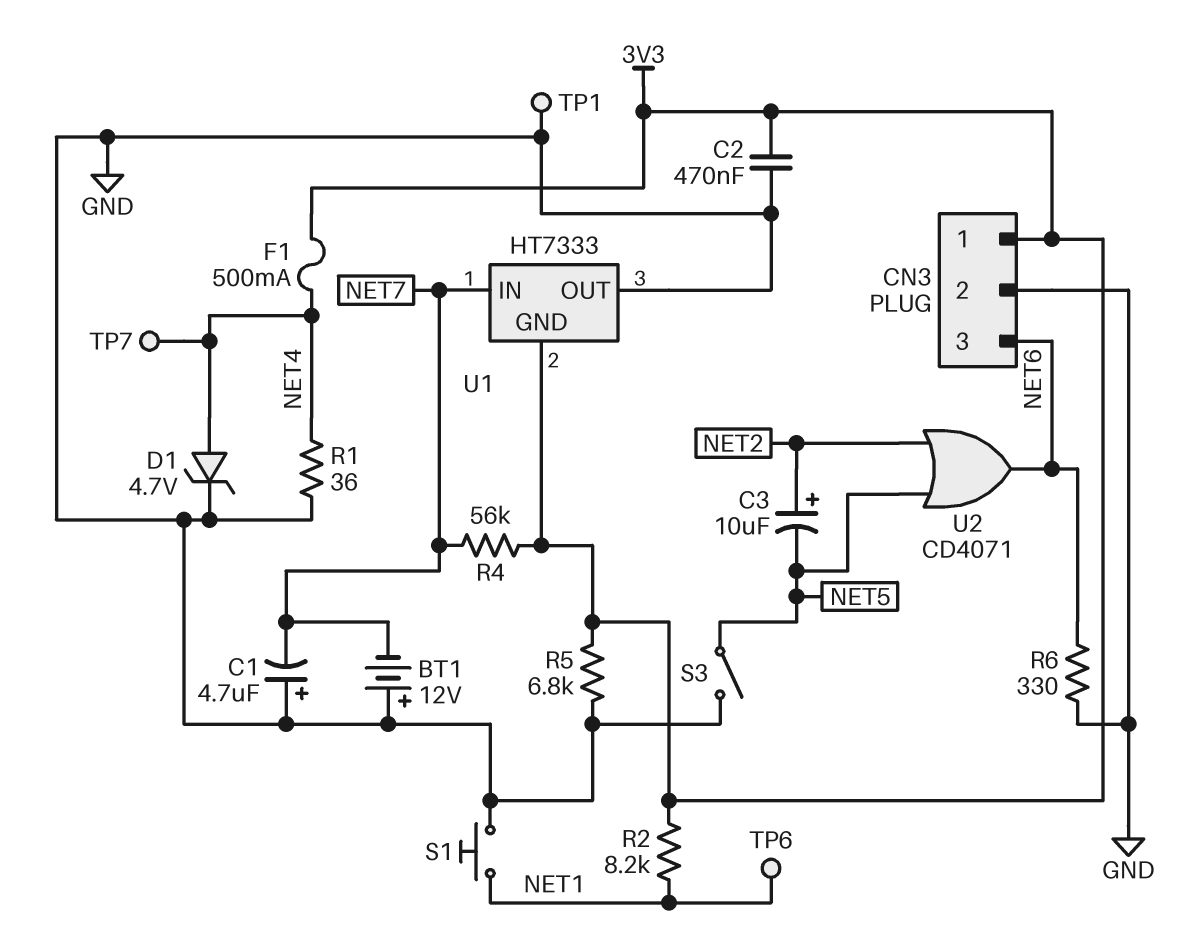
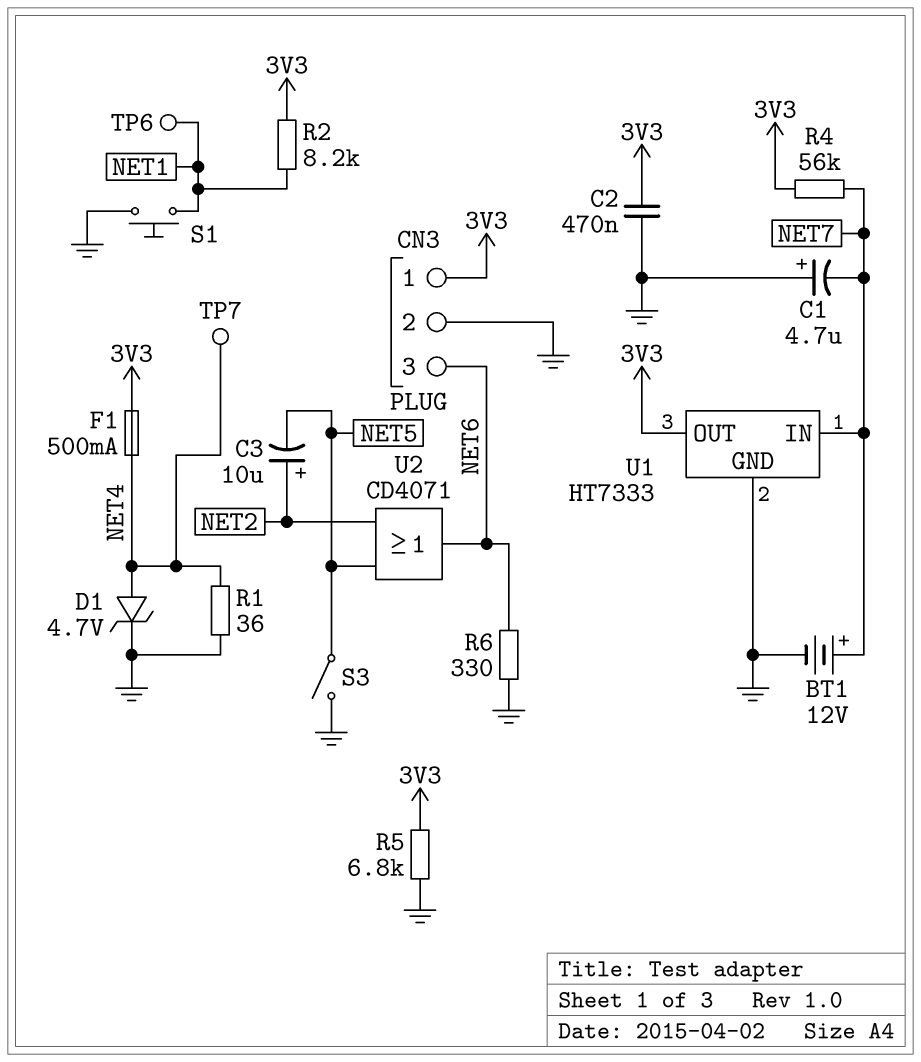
BT1: 12V (plus GND, minus NET7) -> 12V (plus NET7, minus GND)
TP1: test point (GND) -> none
U1 pin GND: 3V3 -> GND
U1 pin OUT: GND -> 3V3

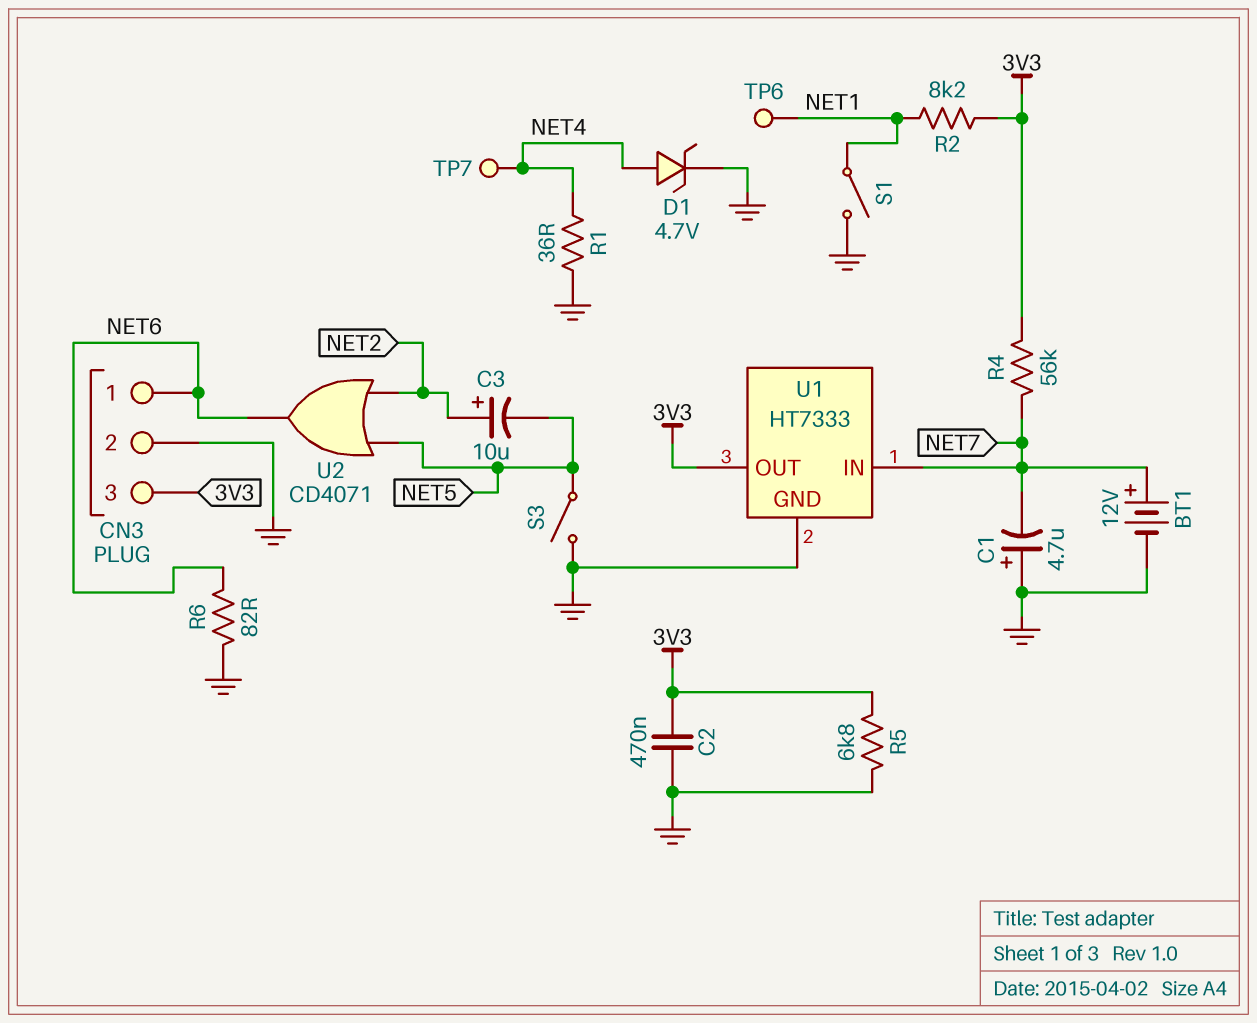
CN3 pin 1: 3V3 -> NET6
CN3 pin 3: NET6 -> 3V3
F1: 500mA (3V3, NET4) -> none
R6: 330 (GND, NET6) -> 82 (GND, NET6)
S1: button (GND, NET1) -> switch (GND, NET1)

